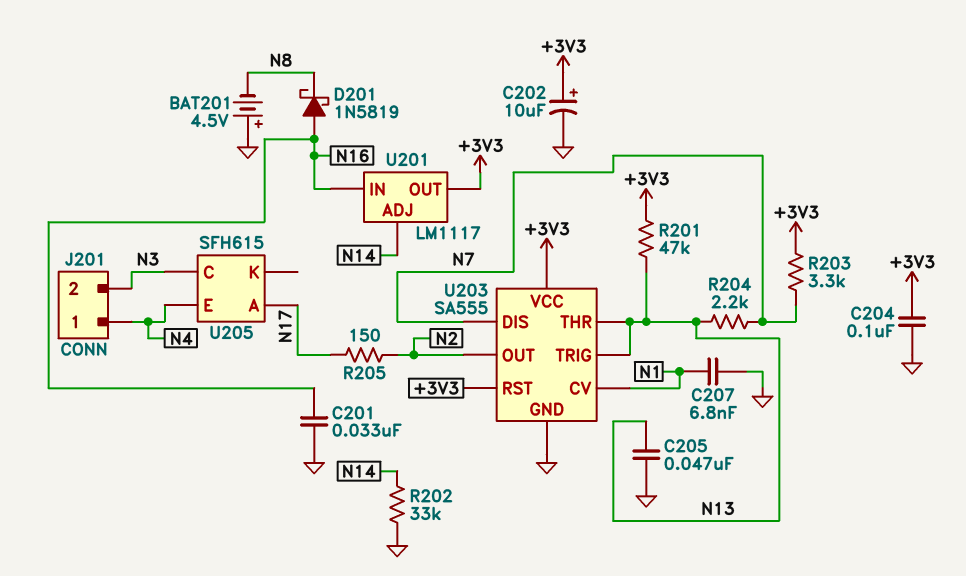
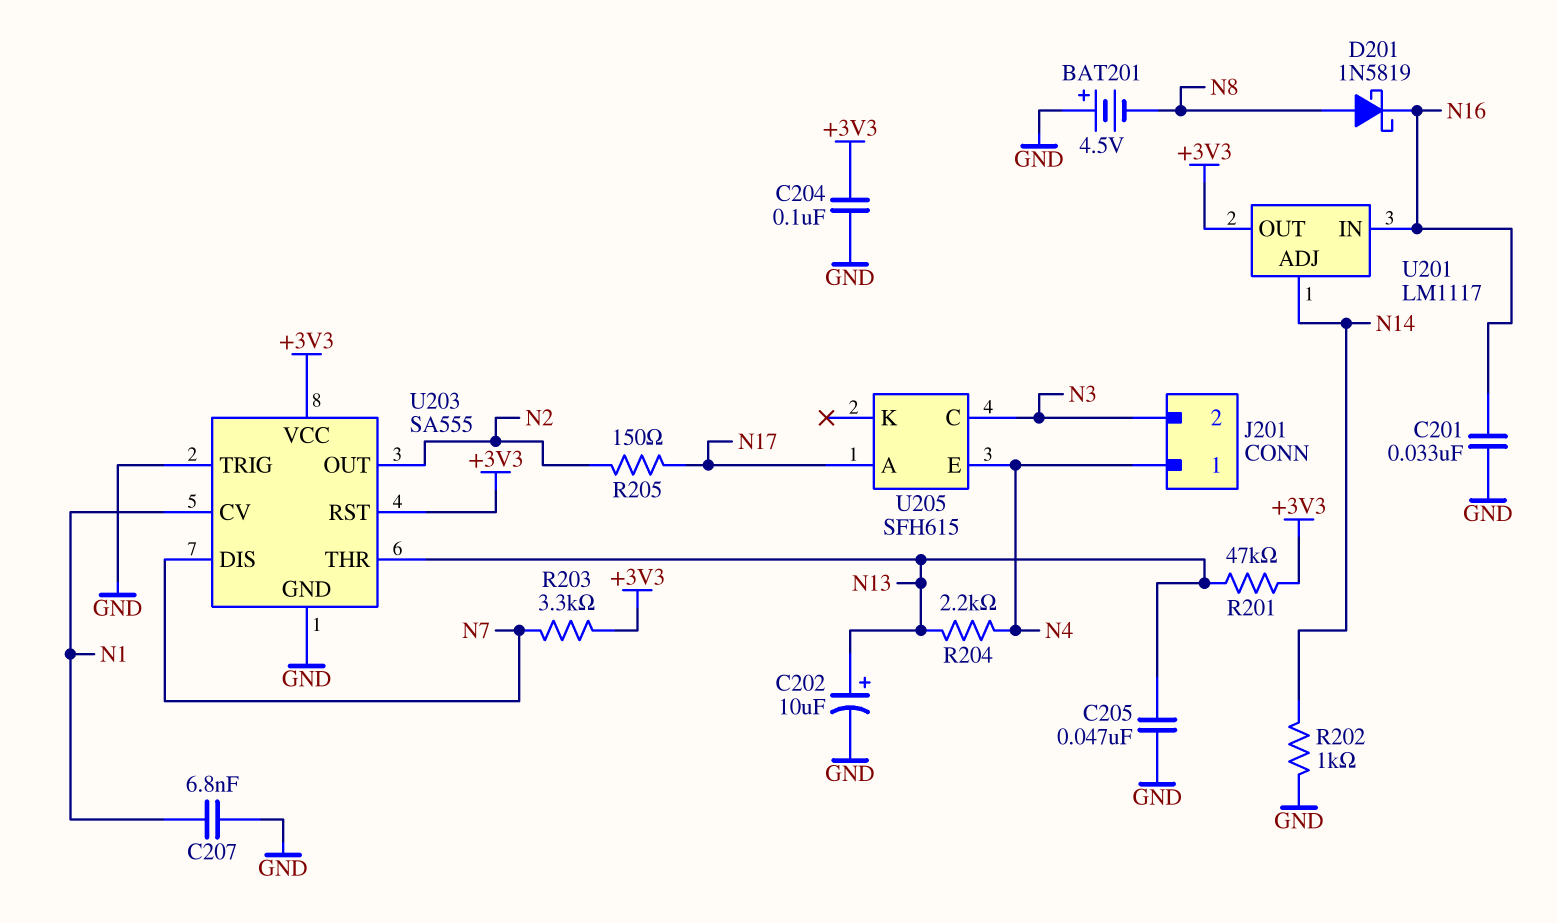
C202: 10uF (plus +3V3, minus GND) -> 10uF (plus N13, minus GND)
D201: schottky 1N5819 (A N16, K N8) -> schottky 1N5819 (A N8, K N16)
R202: 33k (GND, N14) -> 1k (GND, N14)
R204: 2.2k (N7, N13) -> 2.2k (N4, N13)
U203 pin TRIG: N13 -> GND

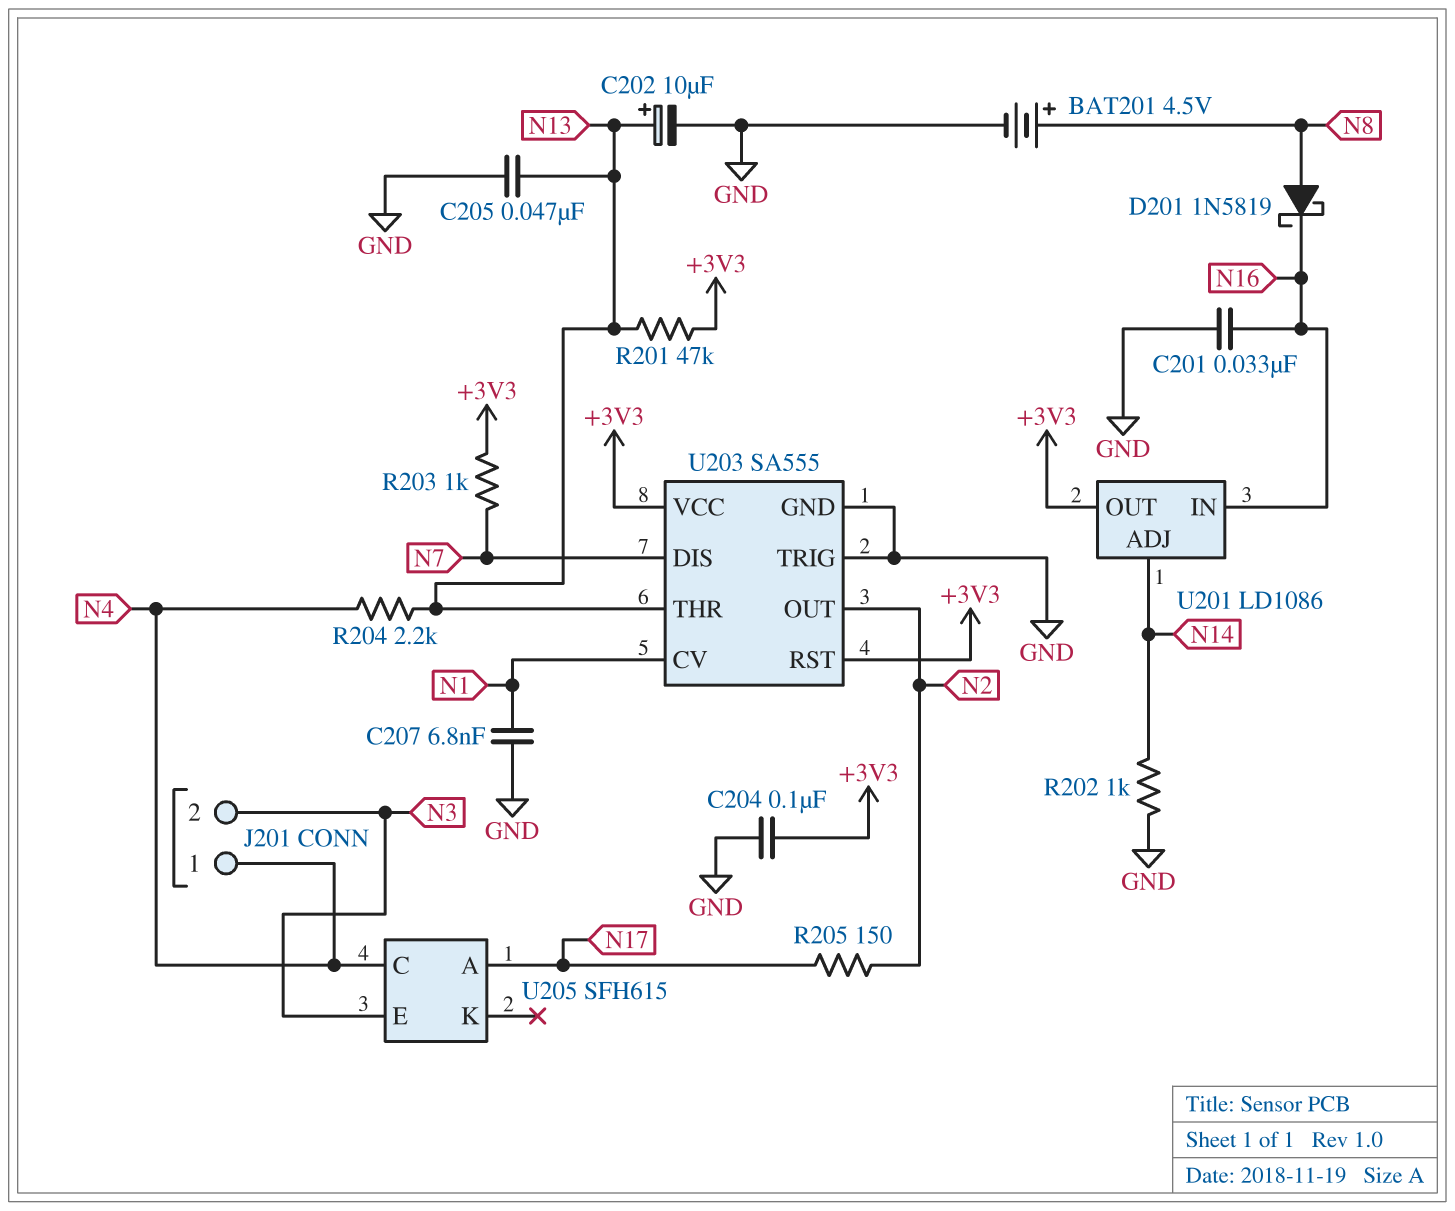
BAT201: 4.5V (plus GND, minus N8) -> 4.5V (plus N8, minus GND)
R203: 3.3k (+3V3, N7) -> 1k (+3V3, N7)
U201: LM1117 -> LD1086
U205 pin C: N3 -> N4
U205 pin E: N4 -> N3

